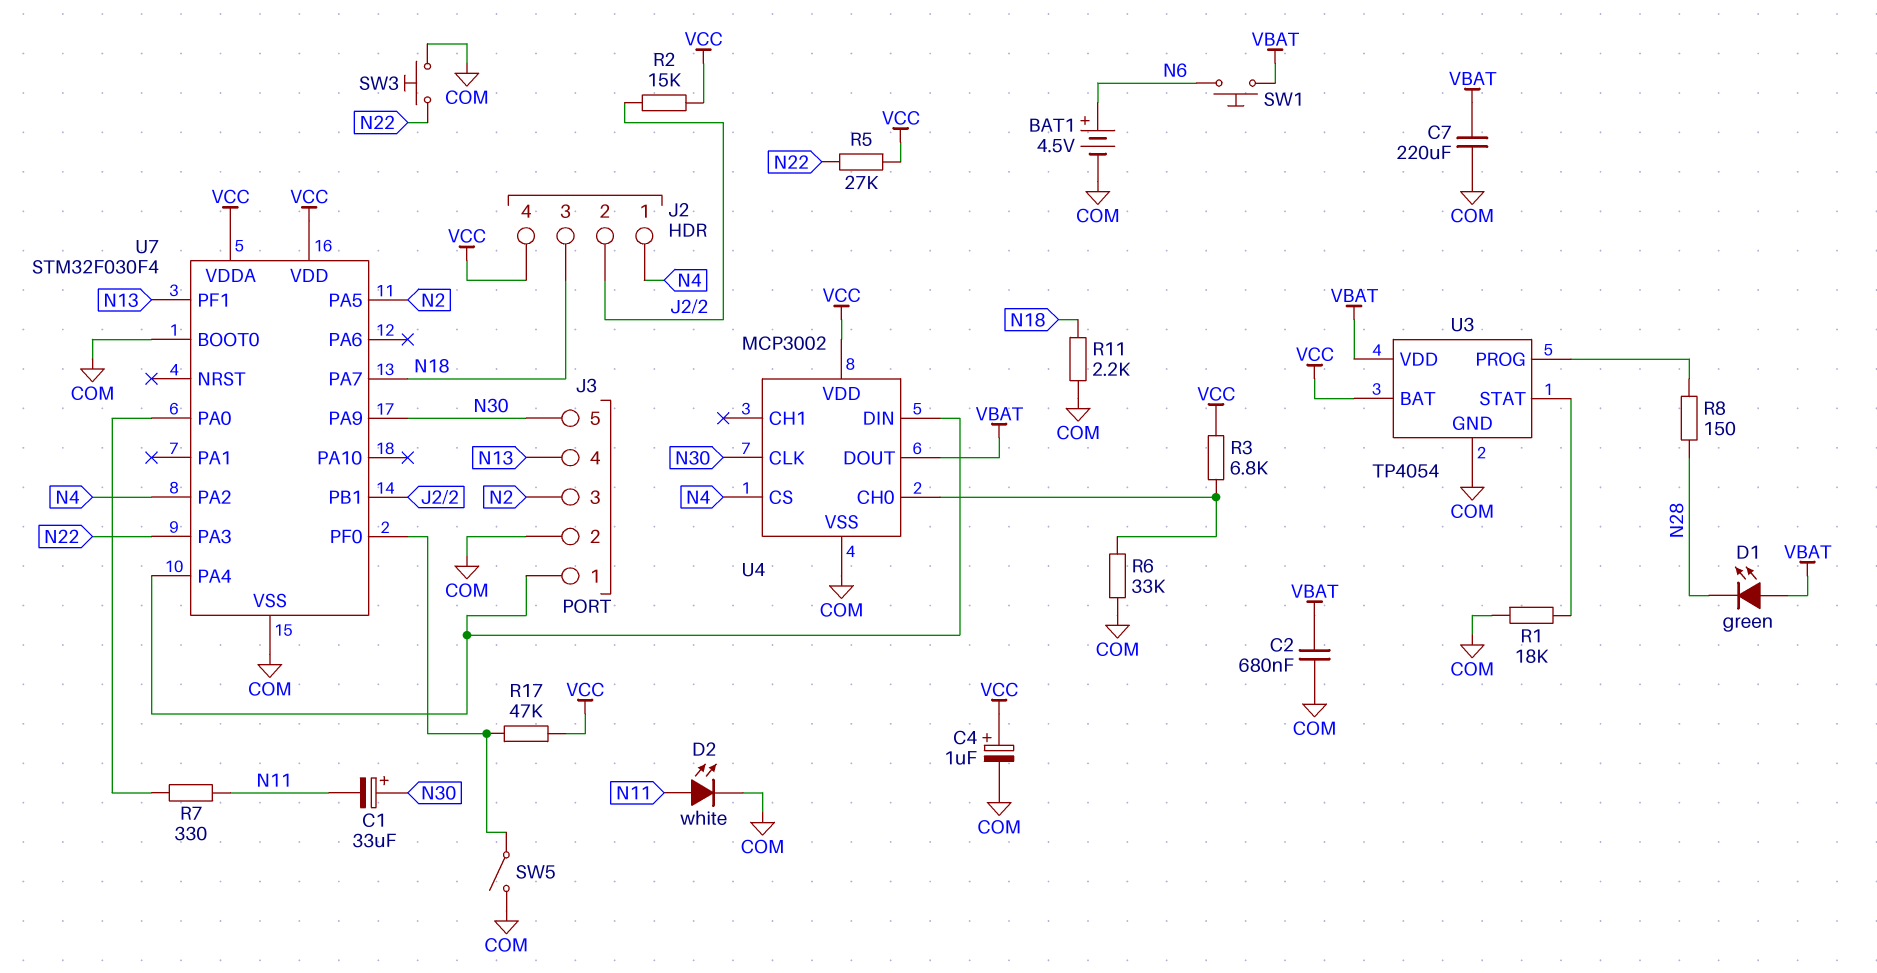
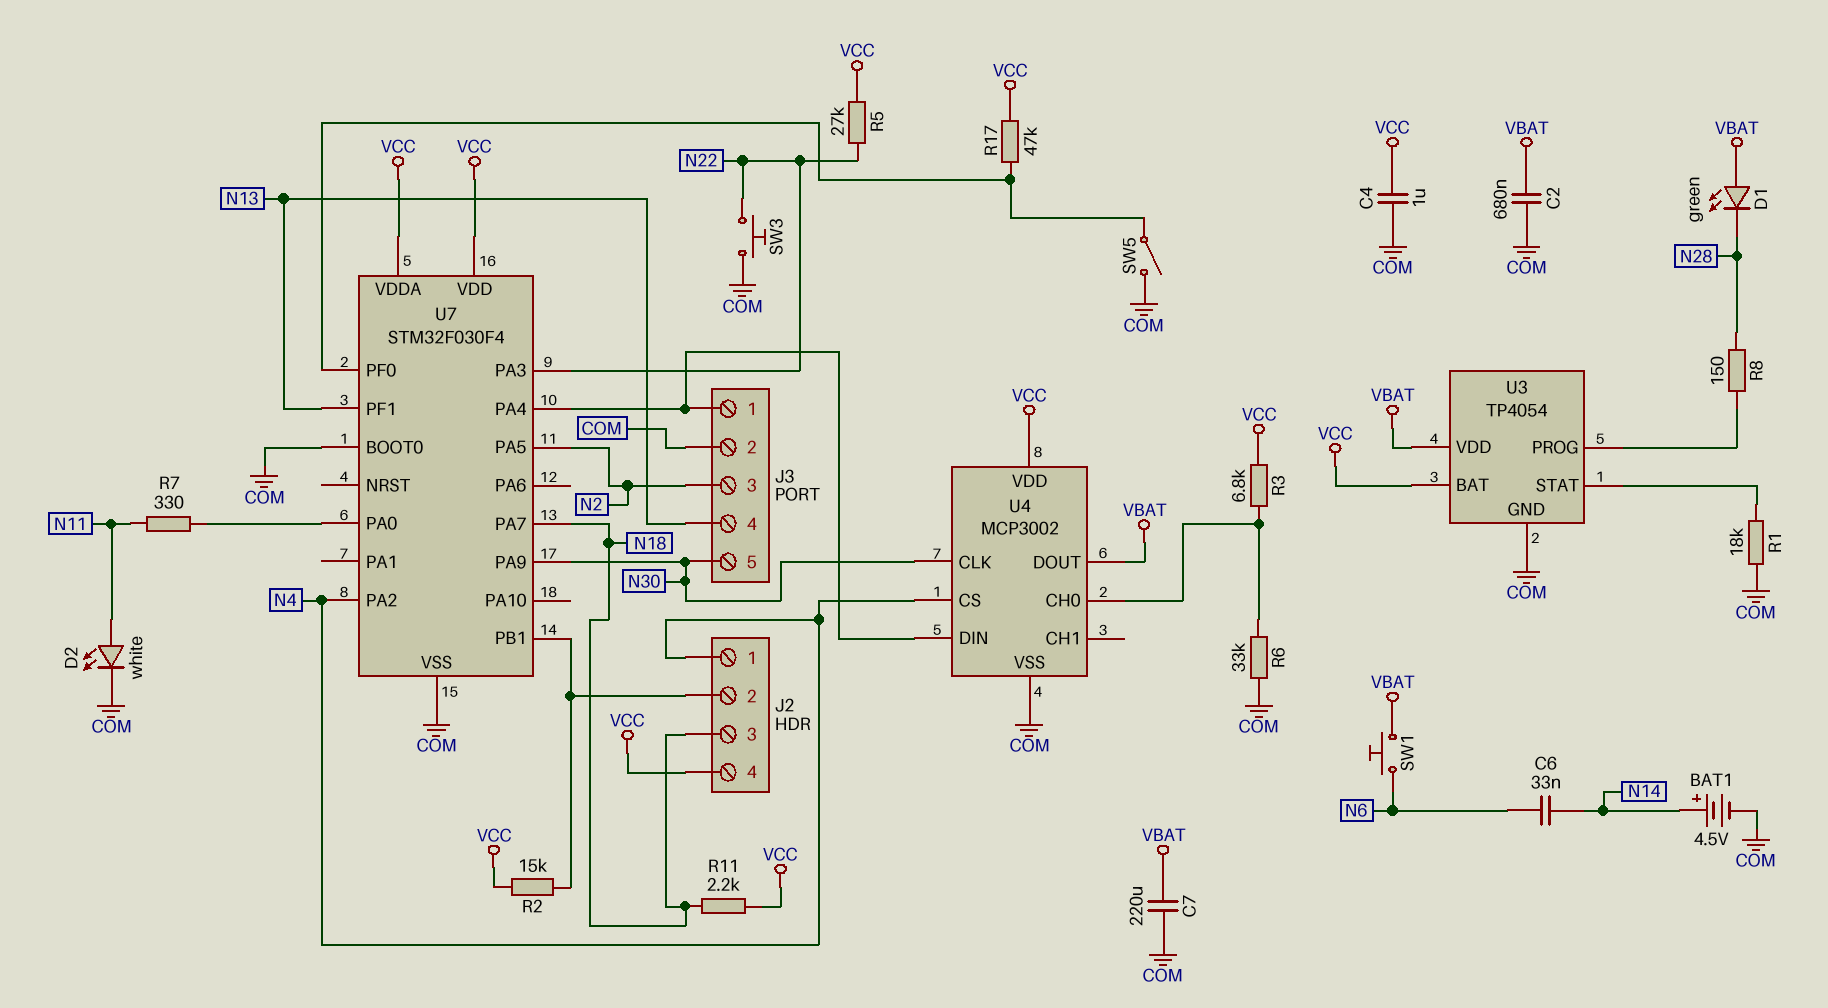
BAT1: 4.5V (plus N6, minus COM) -> 4.5V (plus N14, minus COM)
C1: 33uF (plus N30, minus N11) -> none
C4: 1uF (plus VCC, minus COM) -> 1uF (COM, VCC)
C6: none -> 33nF (N6, N14)
R11: 2.2k (COM, N18) -> 2.2k (N18, VCC)

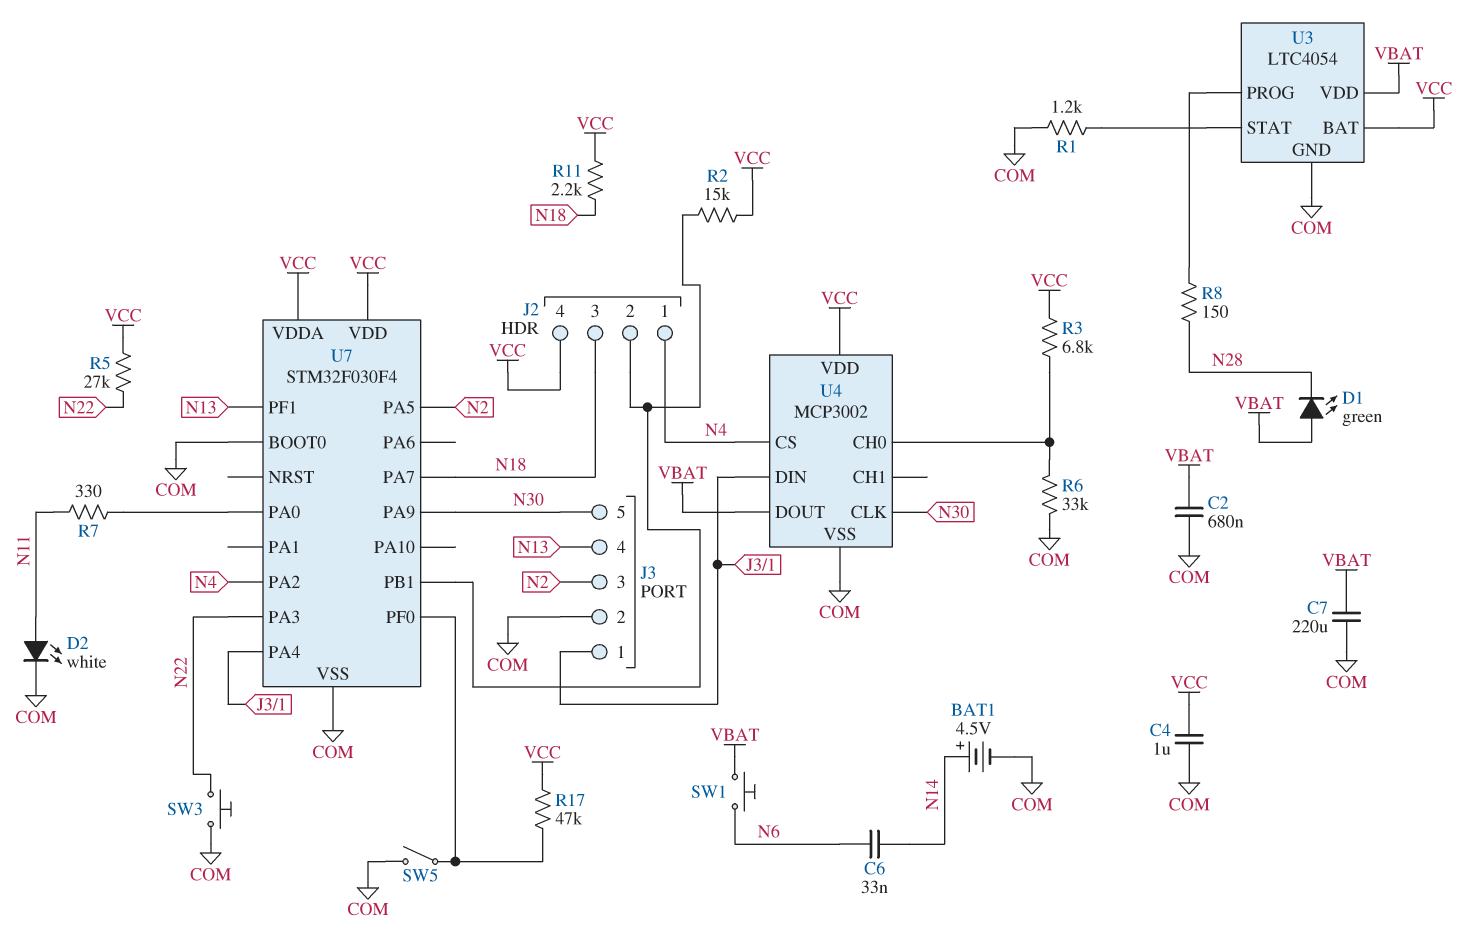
R1: 18k (COM, U3/STAT) -> 1.2k (COM, U3/STAT)
U3: TP4054 -> LTC4054

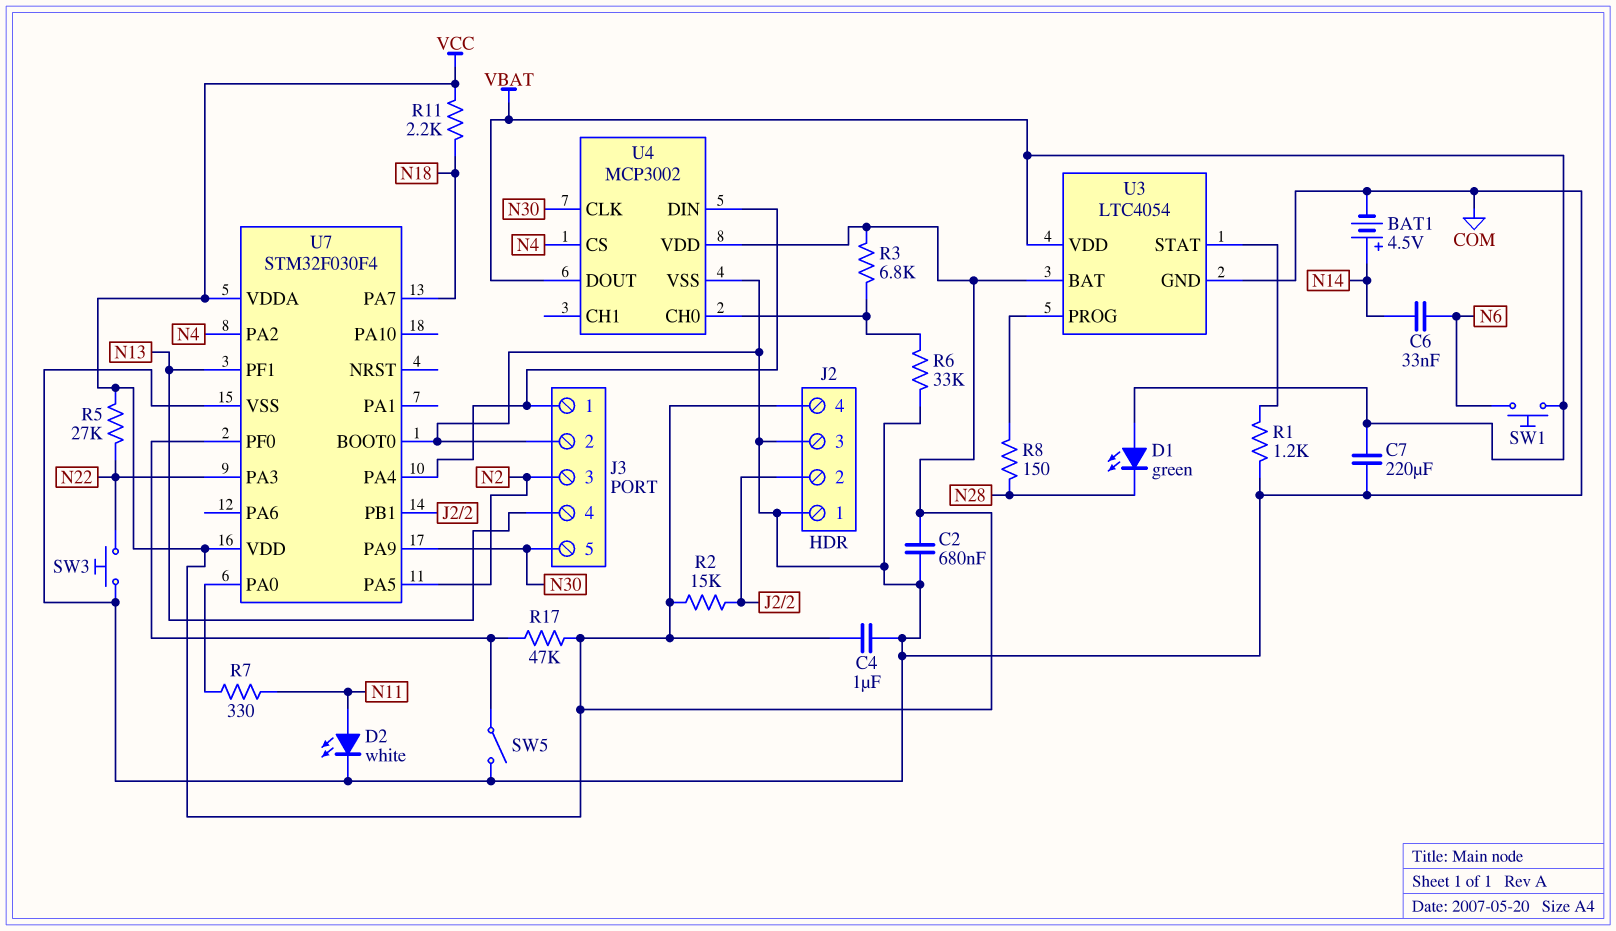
C2: 680nF (COM, VBAT) -> 680nF (COM, VCC)
J2 pin 1: N4 -> COM
J2 pin 3: N18 -> COM

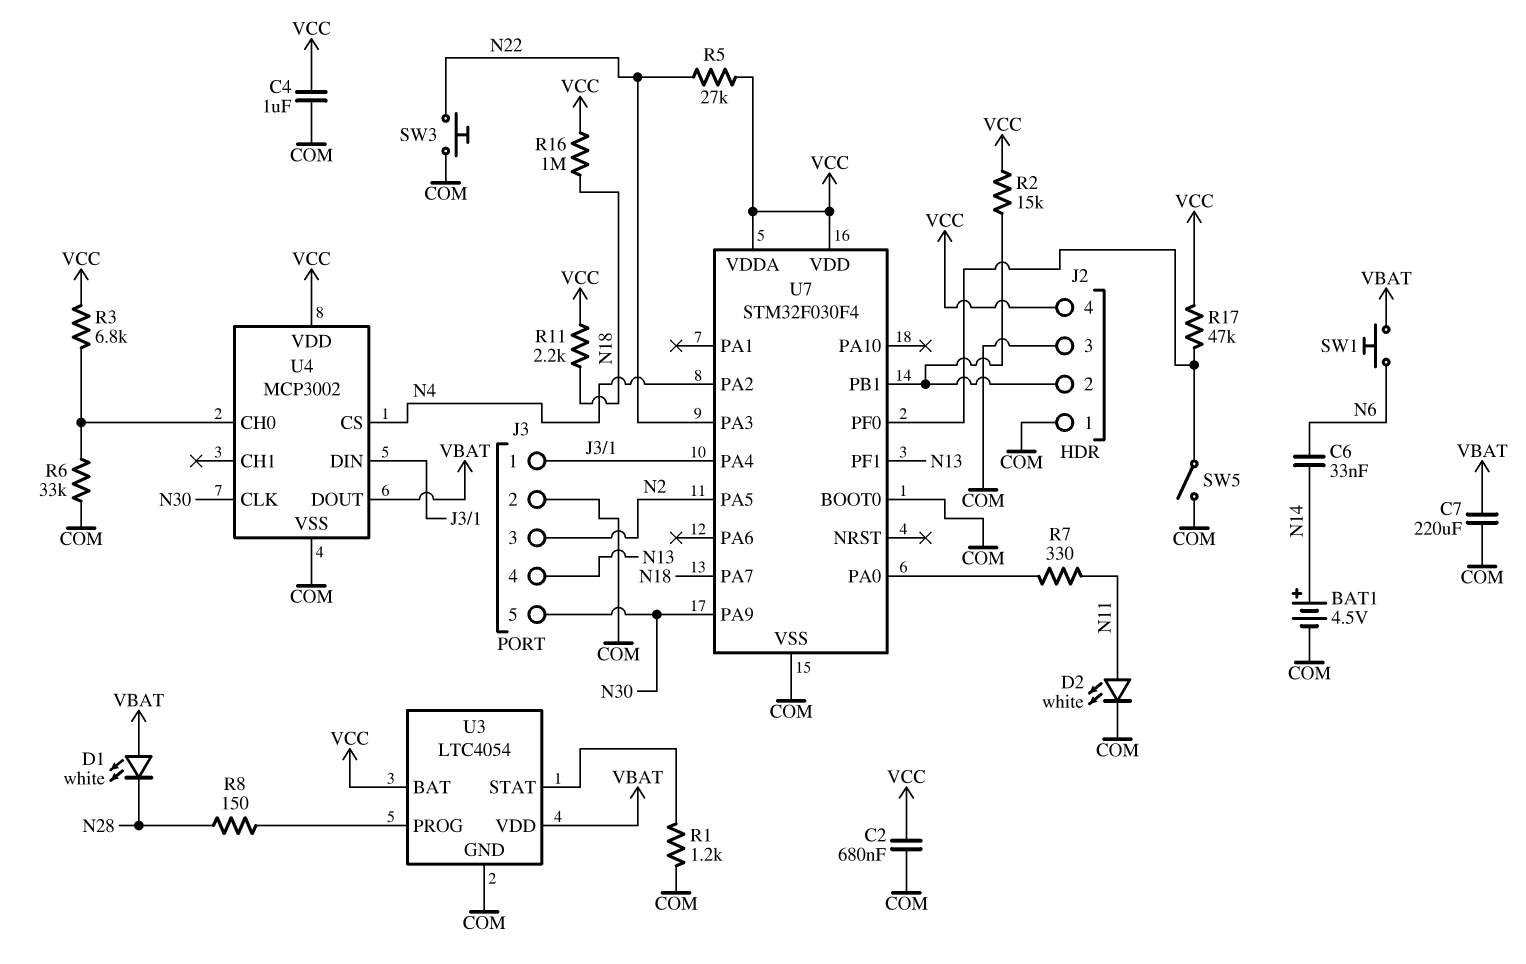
D1: LED green (A VBAT, K N28) -> LED white (A VBAT, K N28)
R16: none -> 1M (N18, VCC)

